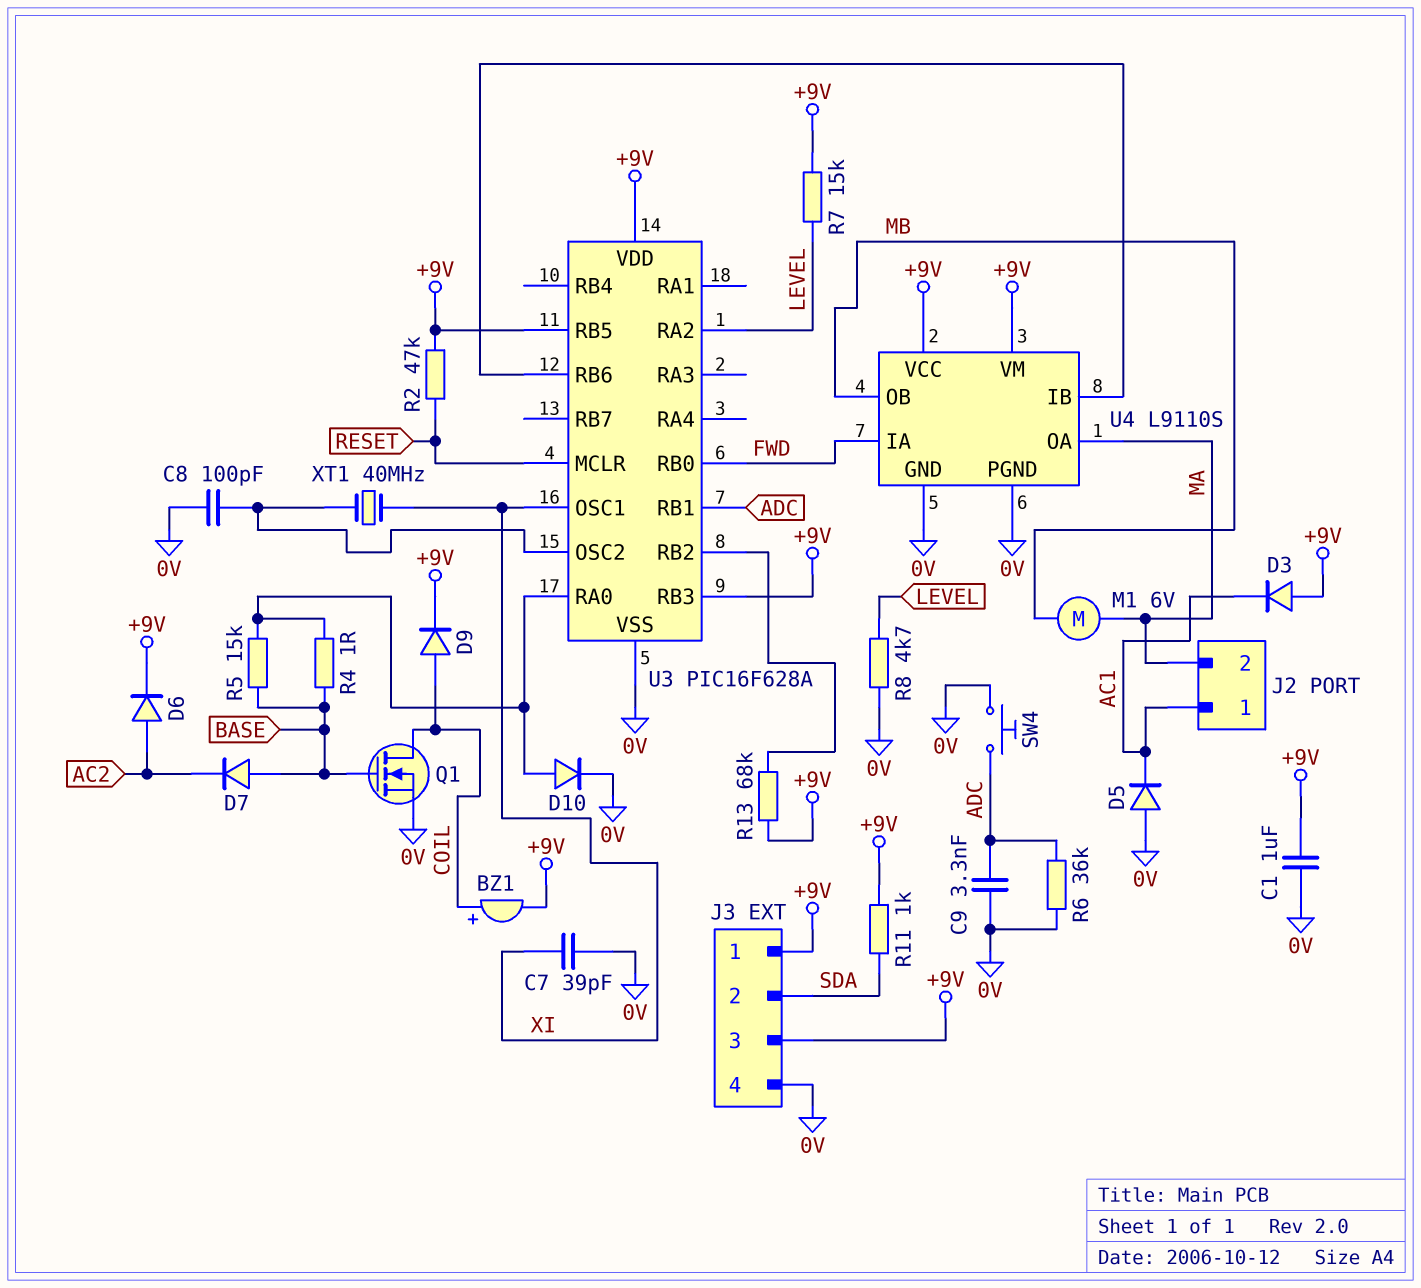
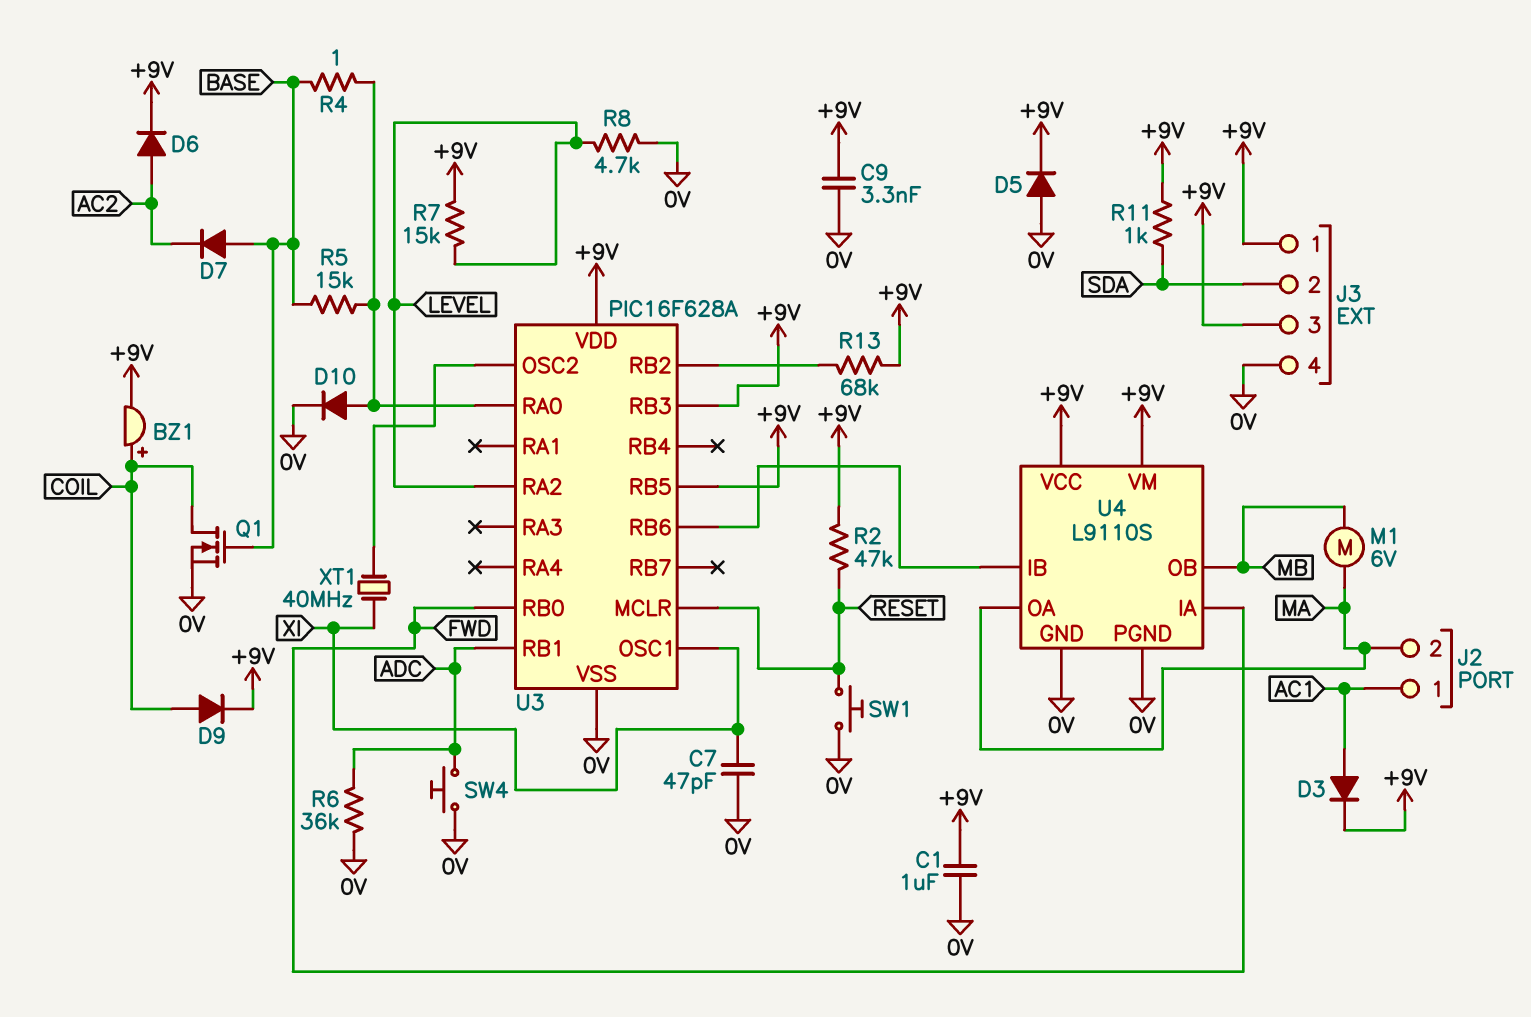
C7: 39pF (0V, XI) -> 47pF (0V, XI)
C8: 100pF (0V, U3/OSC2) -> none
C9: 3.3nF (0V, ADC) -> 3.3nF (+9V, 0V)
D3: diode (A +9V, K AC1) -> diode (A AC1, K +9V)
D5: diode (A 0V, K AC1) -> diode (A 0V, K +9V)
SW1: none -> button (0V, RESET)

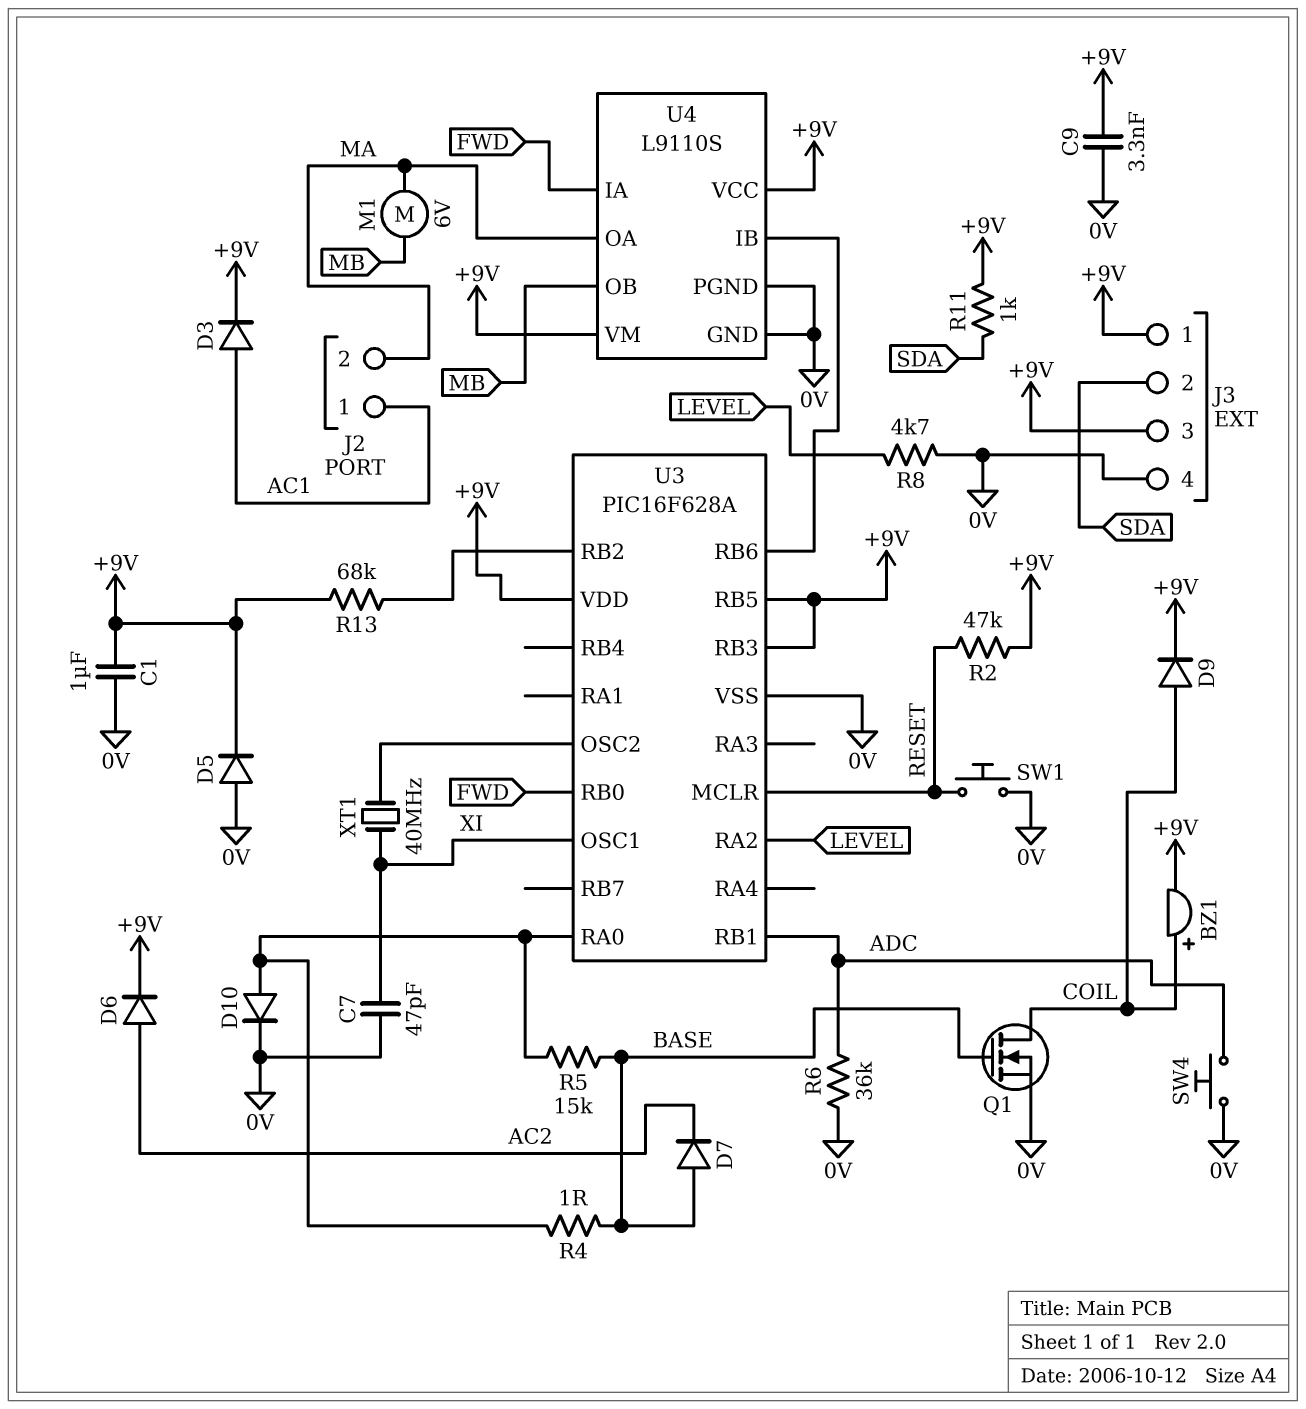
R7: 15k (+9V, LEVEL) -> none

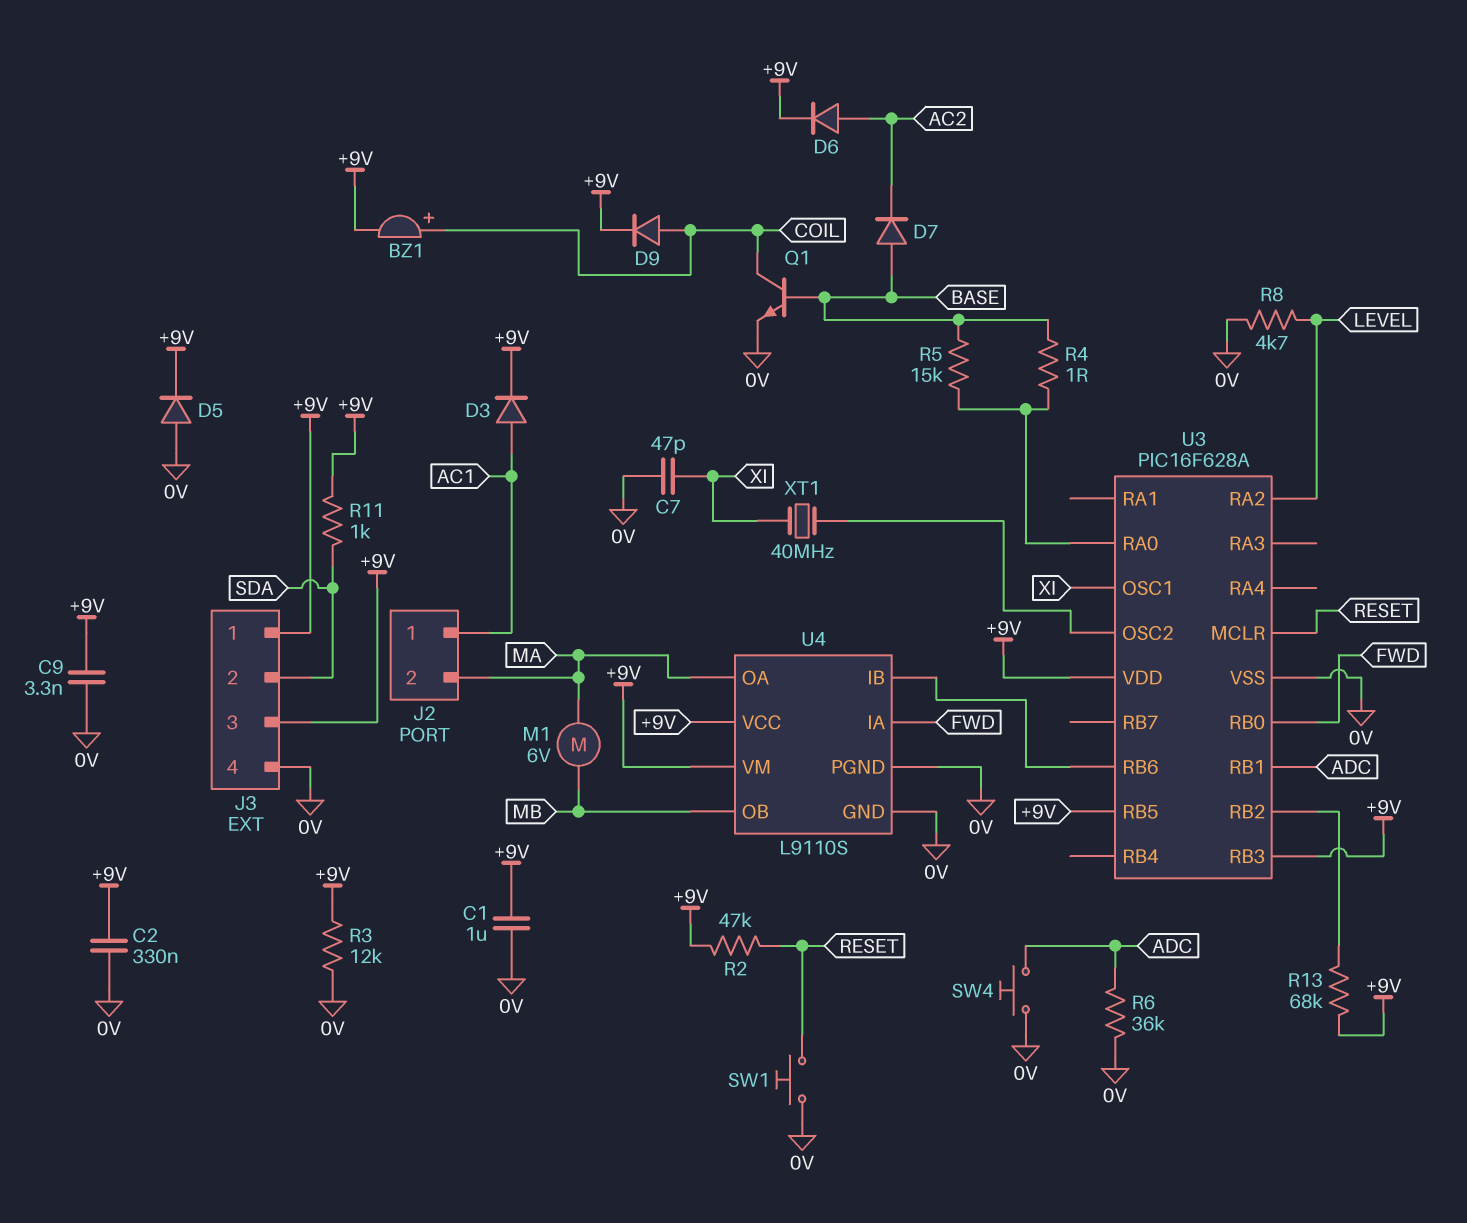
C2: none -> 330nF (+9V, 0V)
D10: diode (A U3/RA0, K 0V) -> none
Q1: NMOS (G BASE, D COIL, S 0V) -> NPN (B BASE, C COIL, E 0V)
R3: none -> 12k (+9V, 0V)

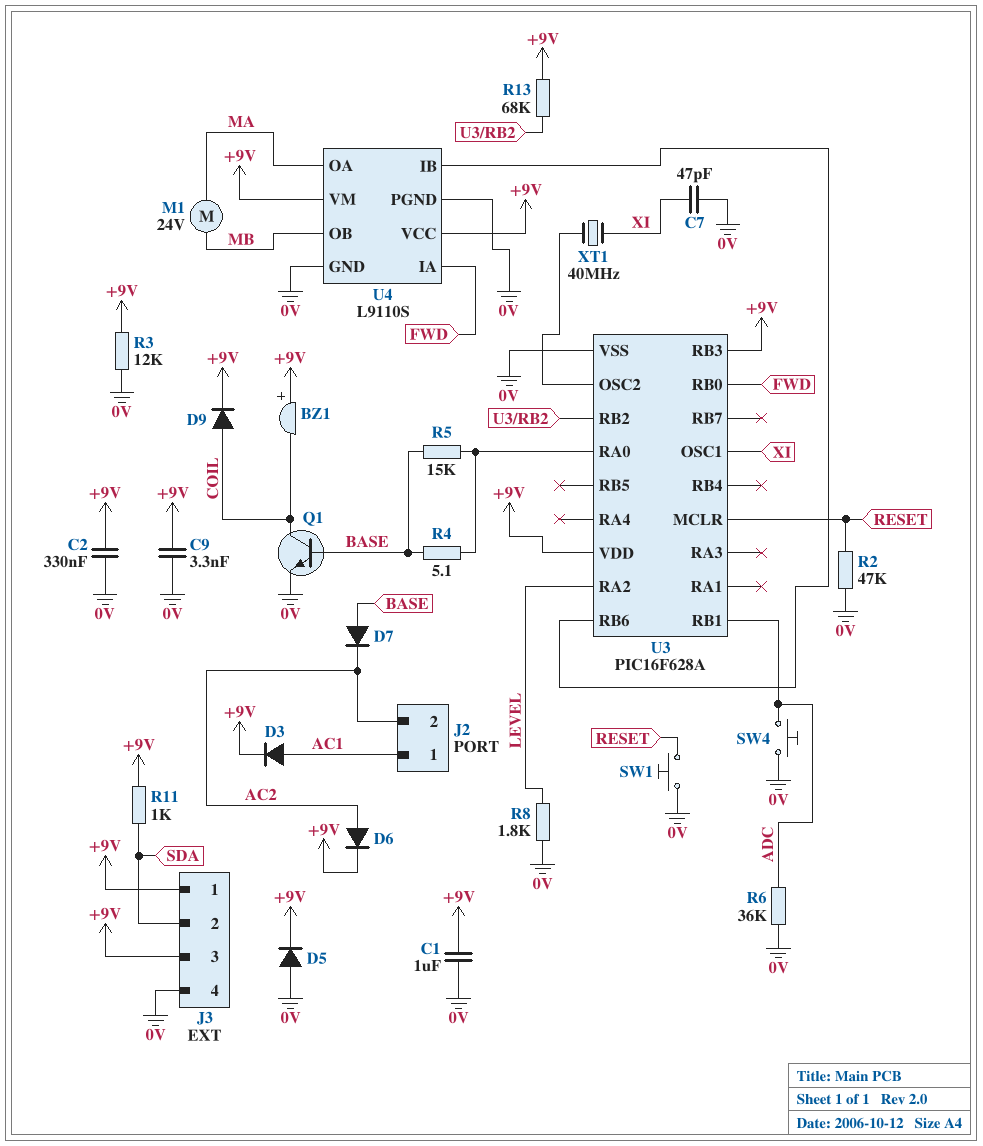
BZ1: buzzer (plus COIL, minus +9V) -> buzzer (plus +9V, minus COIL)
J2 pin 2: MA -> AC2
M1: motor 6V (MA, MB) -> motor 24V (MA, MB)
R2: 47k (+9V, RESET) -> 47k (0V, RESET)
R4: 1 (BASE, U3/RA0) -> 5.1 (BASE, U3/RA0)
R8: 4.7k (0V, LEVEL) -> 1.8k (0V, LEVEL)
U3 pin RB5: +9V -> none

